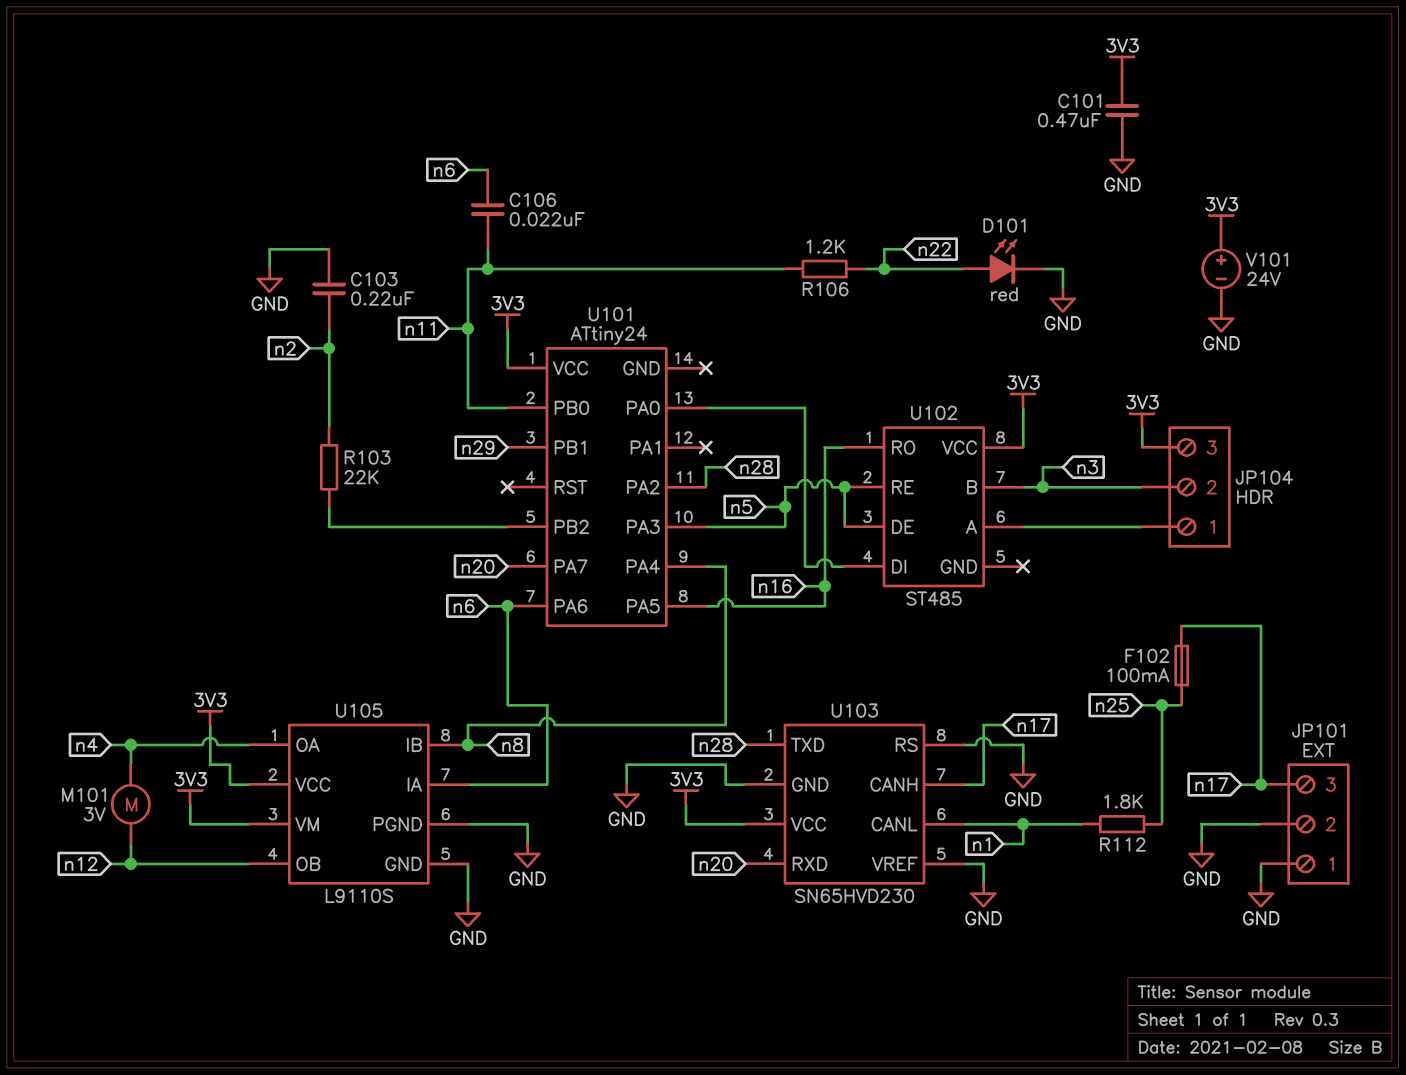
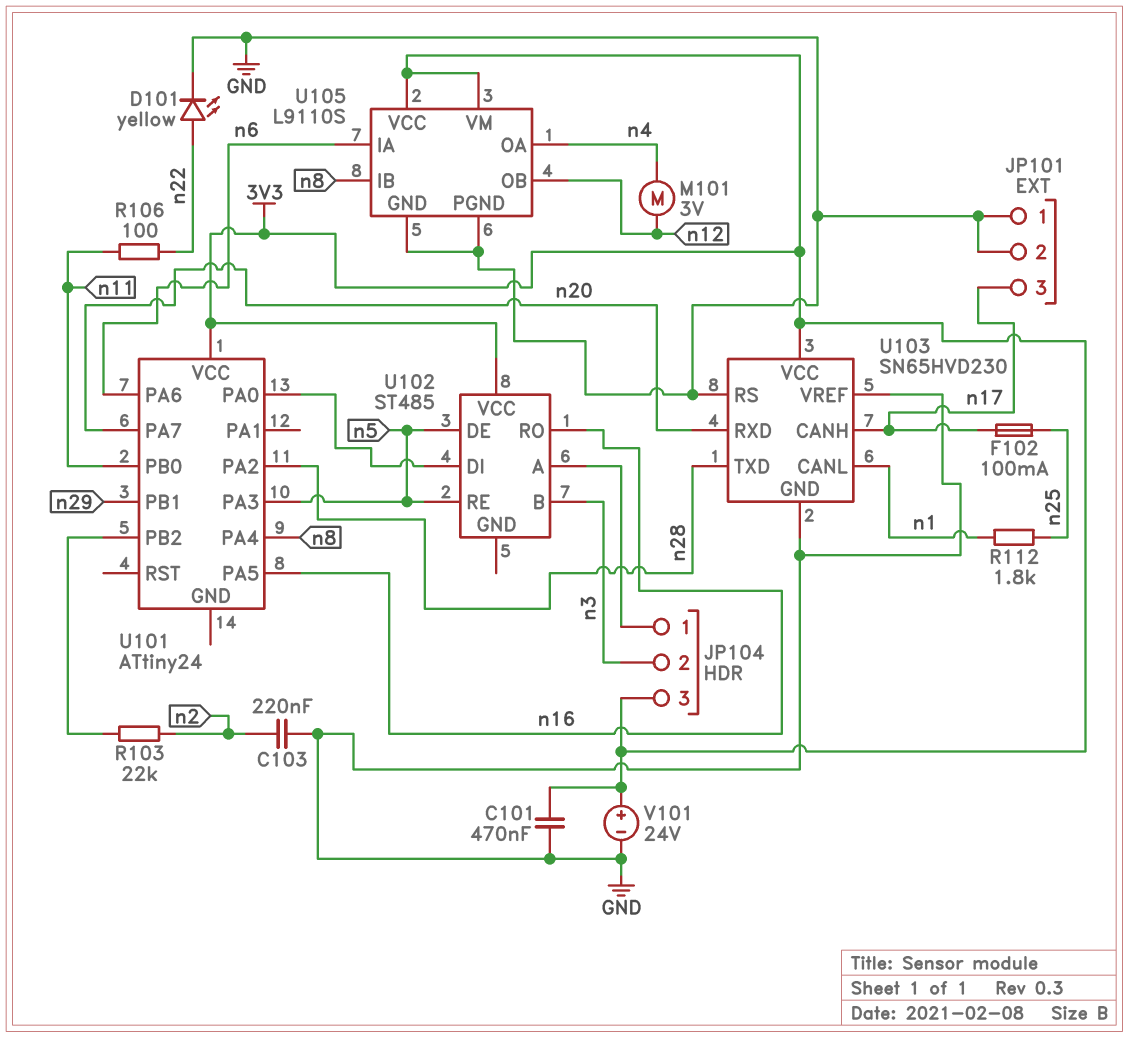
C106: 22nF (n6, n11) -> none
D101: LED red (A n22, K GND) -> LED yellow (A n22, K GND)
R106: 1.2k (n11, n22) -> 100 (n11, n22)

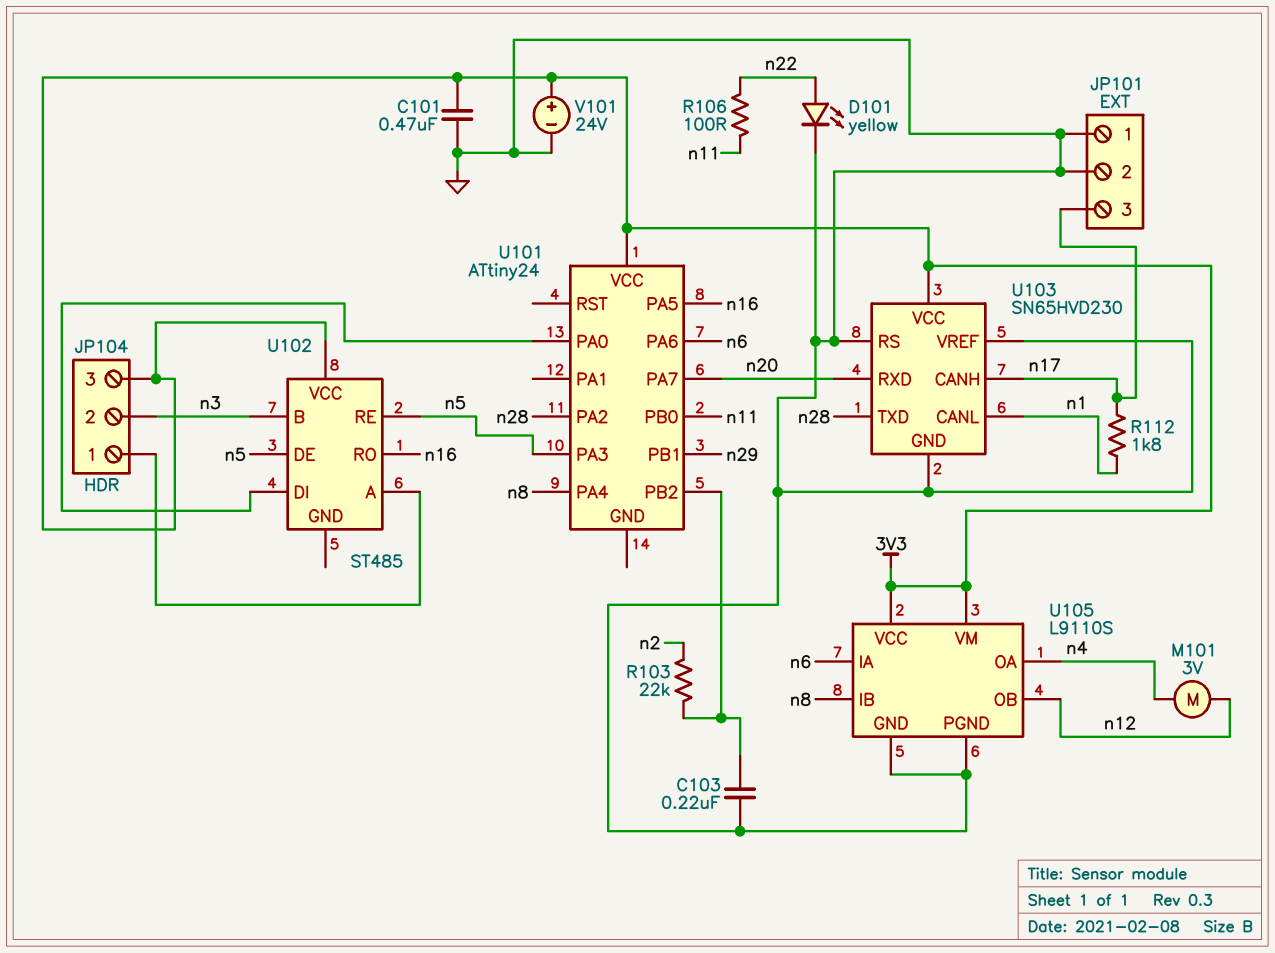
C103: 220nF (GND, n2) -> 220nF (GND, U101/PB2)
F102: 100mA (n17, n25) -> none
R112: 1.8k (n1, n25) -> 1.8k (n1, n17)

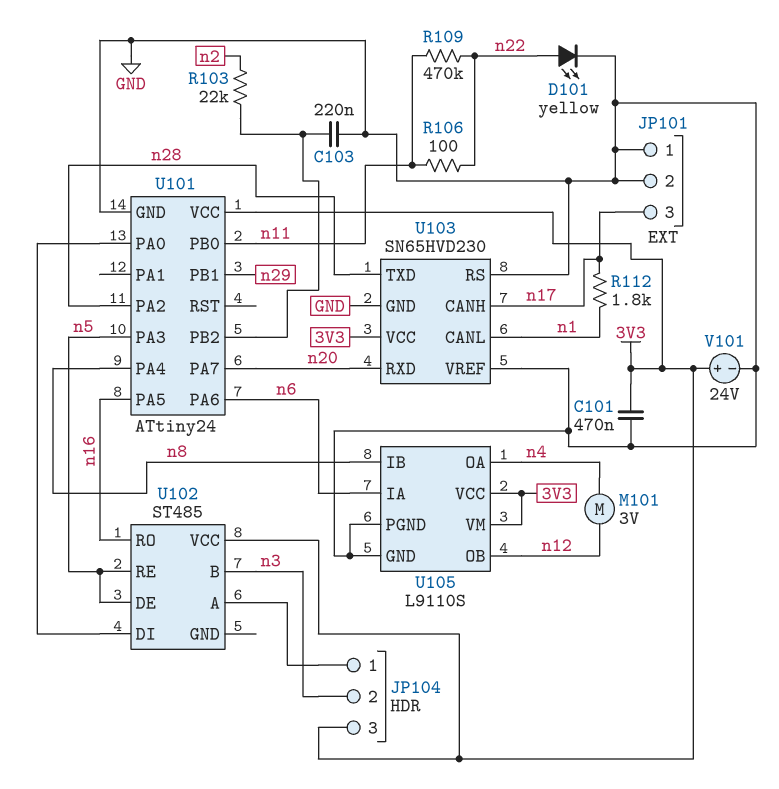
R109: none -> 470k (n11, n22)
U101 pin GND: none -> GND

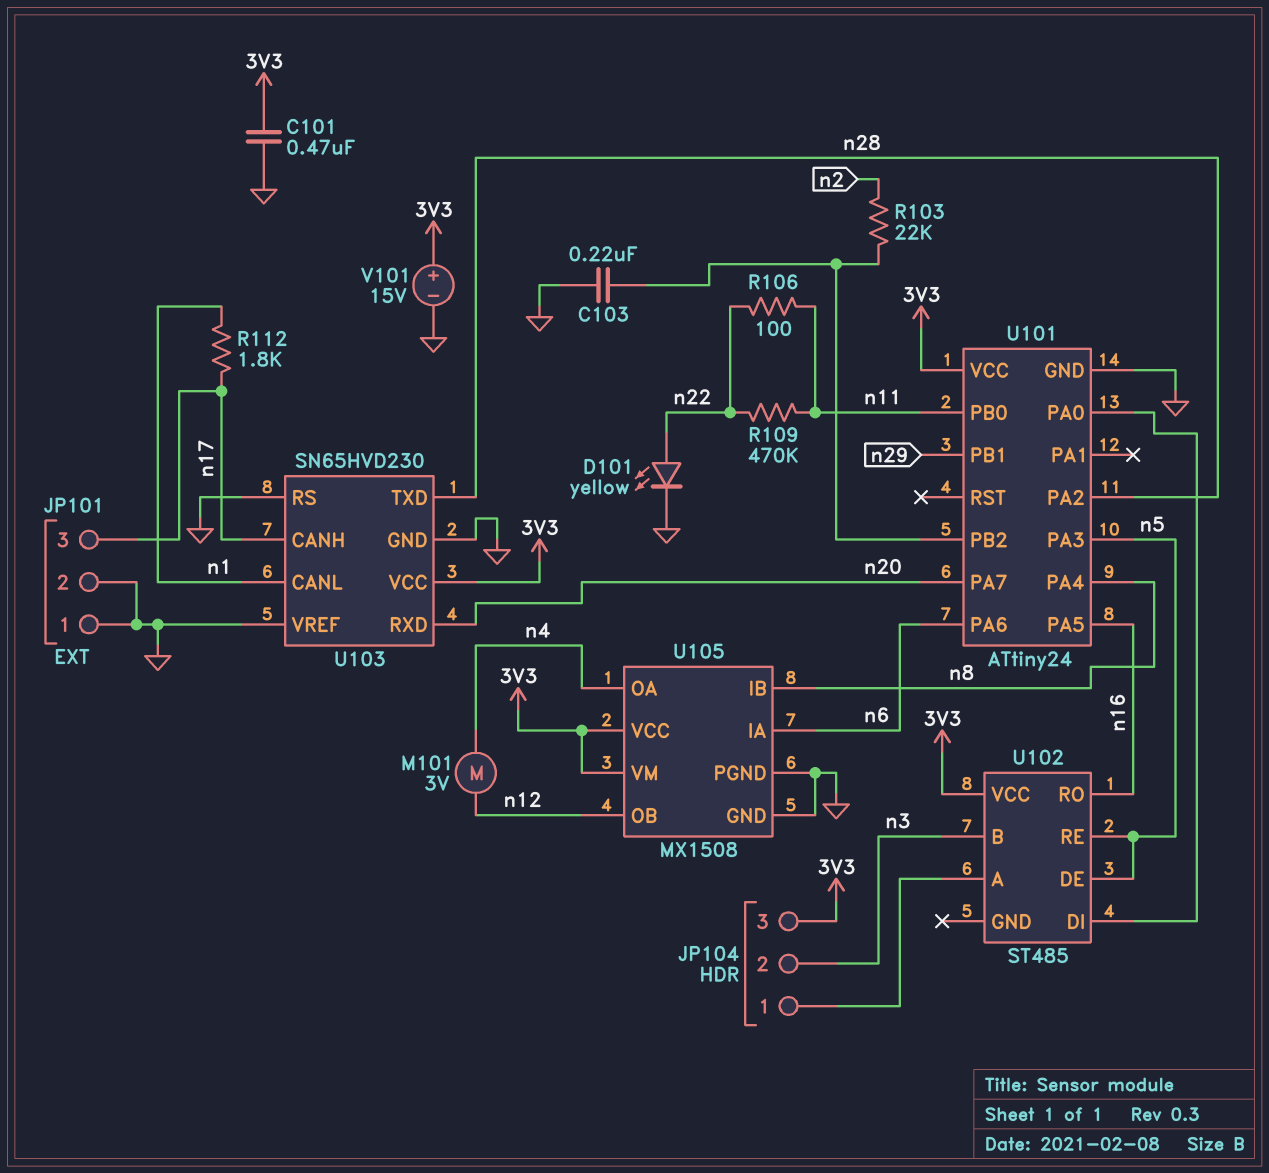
U105: L9110S -> MX1508
V101: 24V (plus 3V3, minus GND) -> 15V (plus 3V3, minus GND)

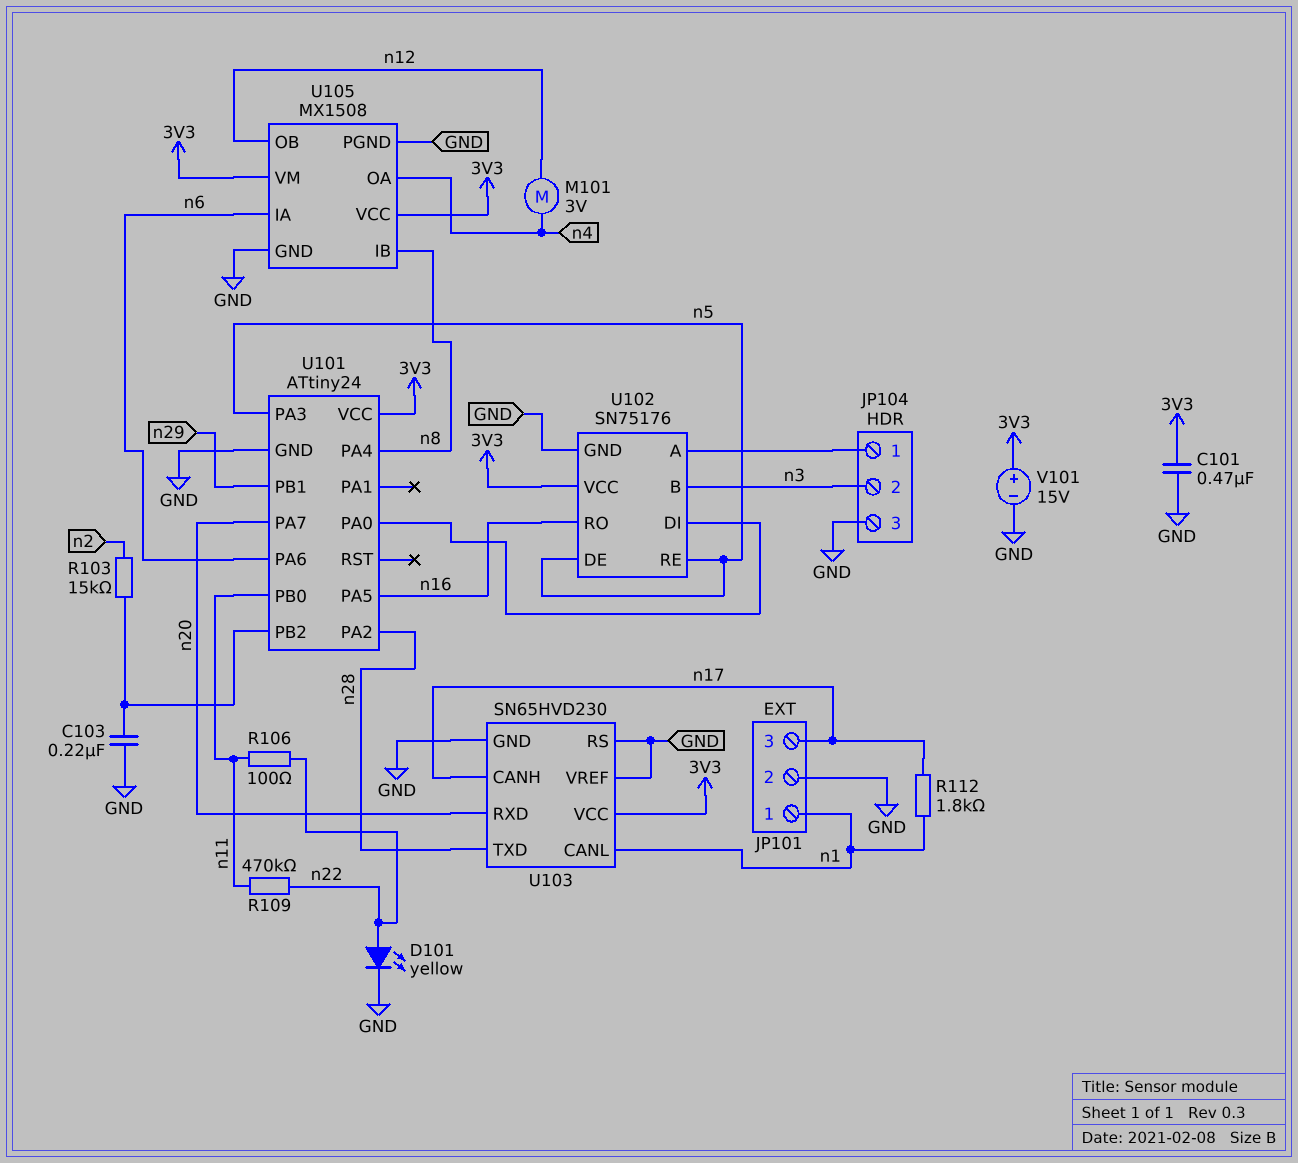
JP101 pin 1: GND -> n1
JP104 pin 3: 3V3 -> GND
R103: 22k (U101/PB2, n2) -> 15k (U101/PB2, n2)
U102: ST485 -> SN75176
U102 pin GND: none -> GND

